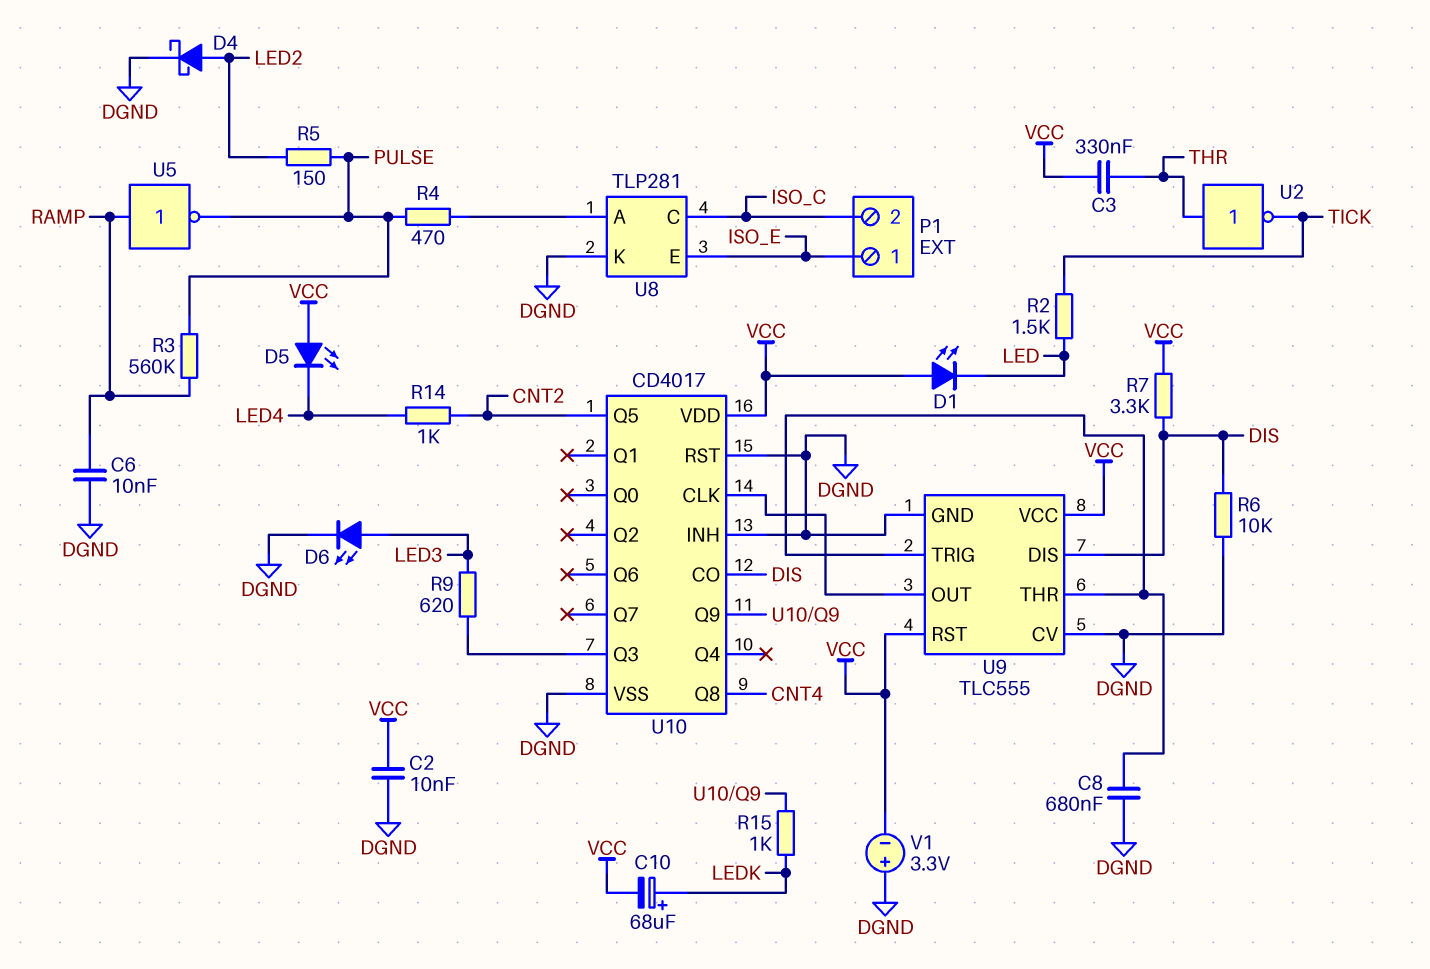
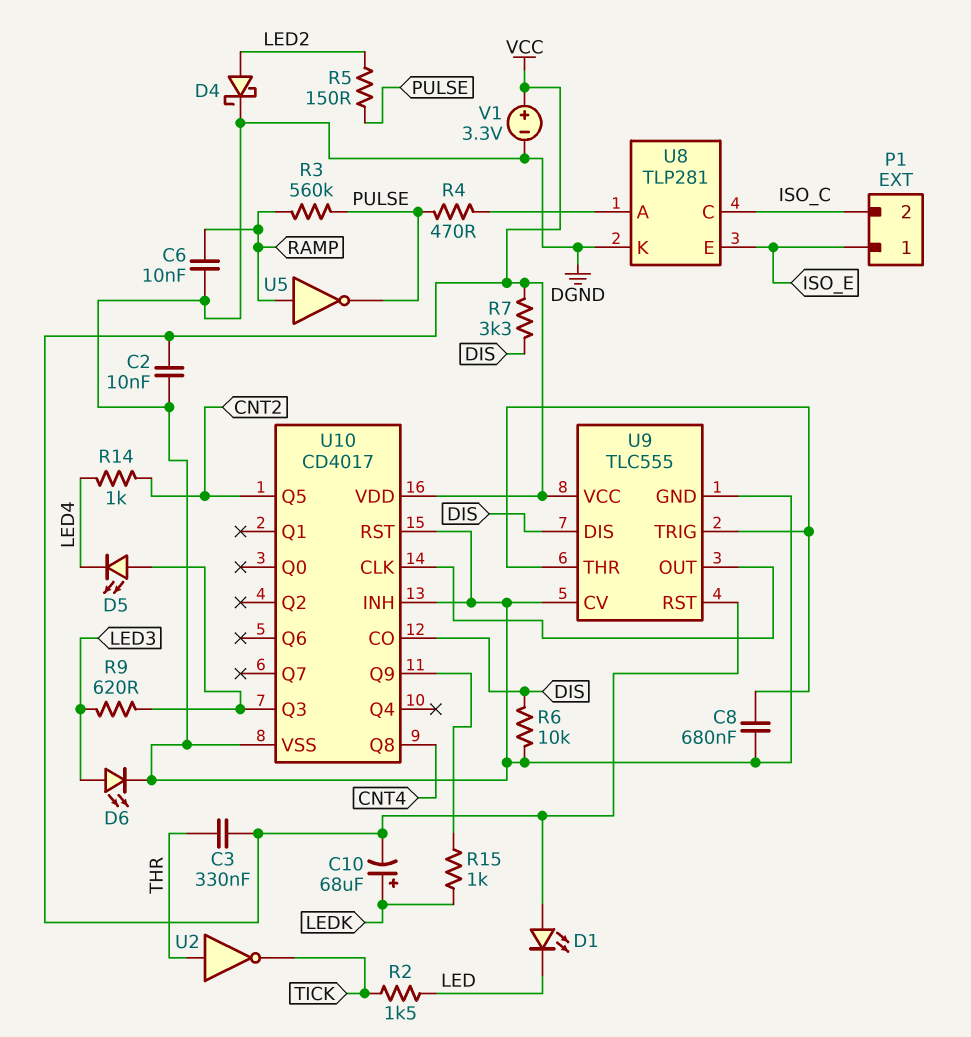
D5: LED (A VCC, K LED4) -> LED (A U10/Q3, K LED4)
V1: 3.3V (plus DGND, minus VCC) -> 3.3V (plus VCC, minus DGND)

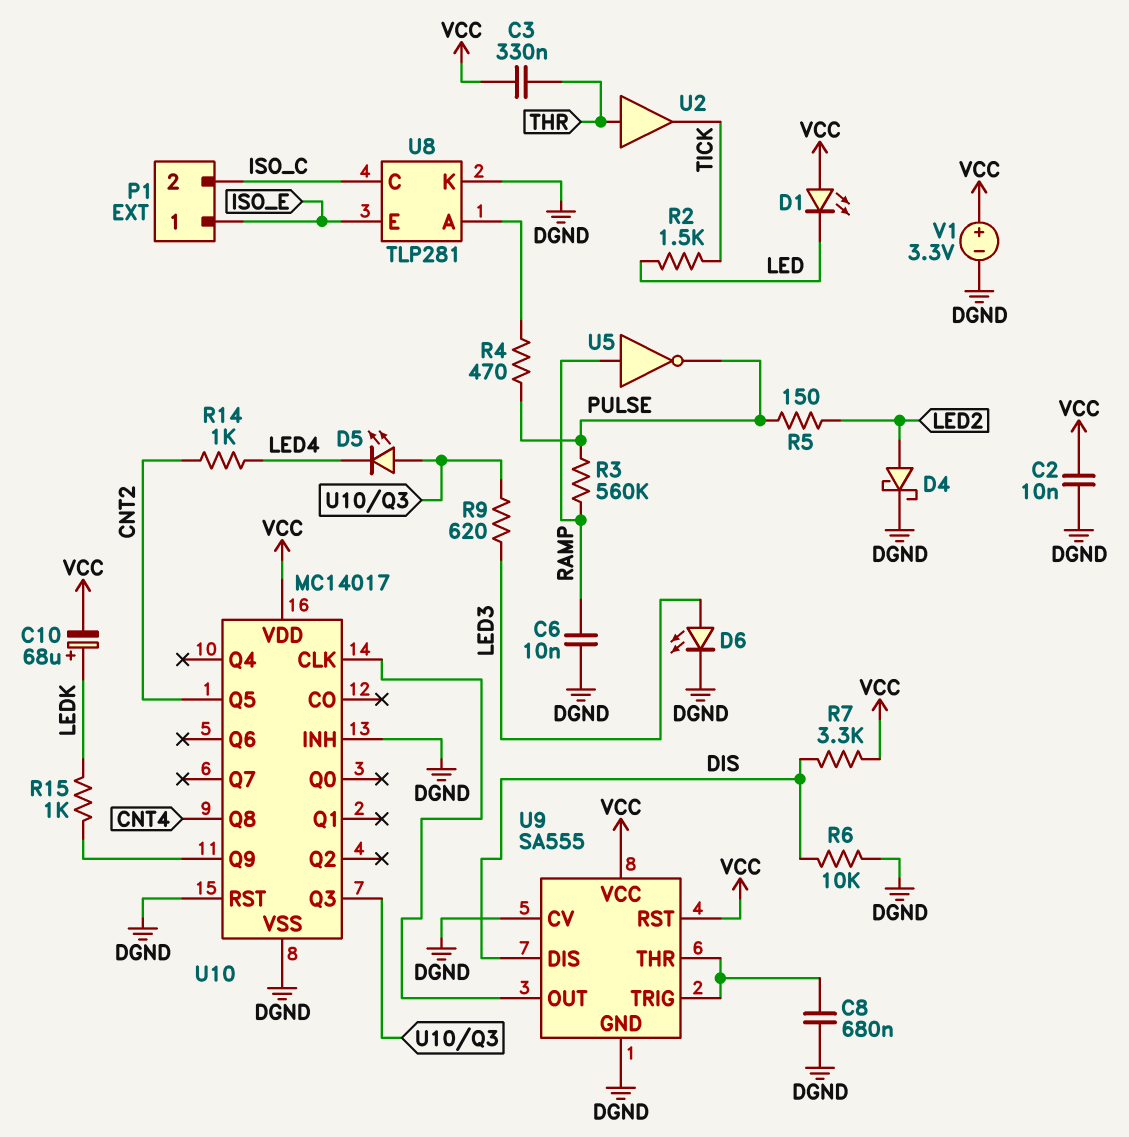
U2: NOT (in THR, out TICK) -> buffer (in THR, out TICK)
U9: TLC555 -> SA555
U10: CD4017 -> MC14017
U10 pin CO: DIS -> none

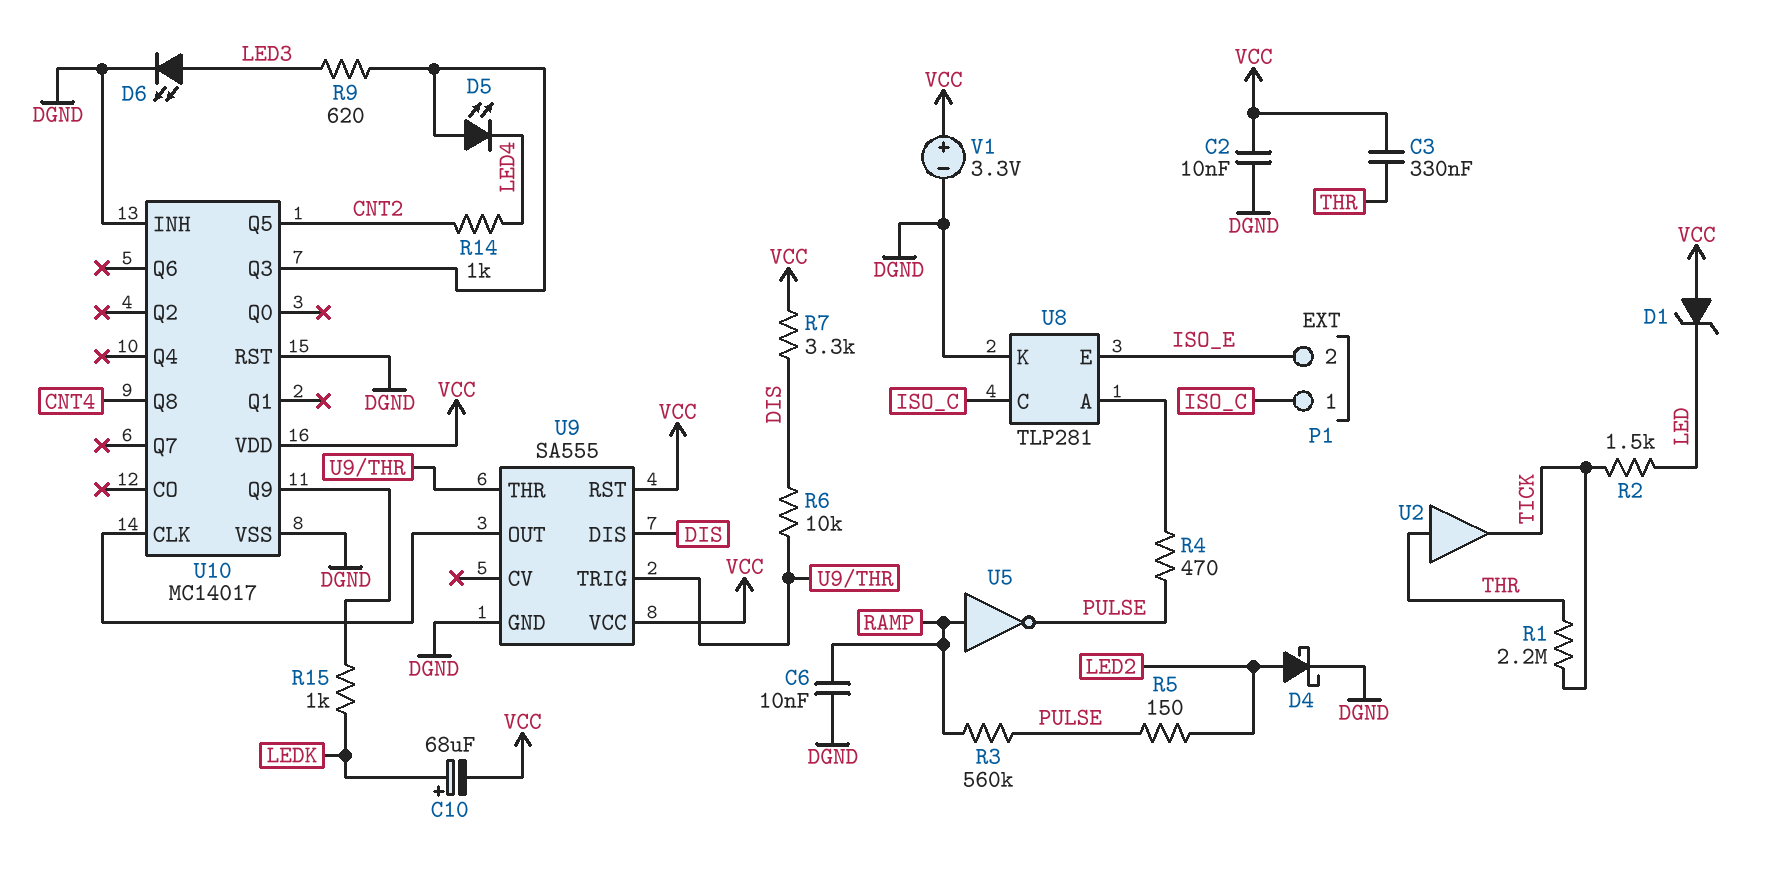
C8: 680nF (DGND, U9/THR) -> none
D1: LED (A VCC, K LED) -> zener (A VCC, K LED)
P1 pin 1: ISO_E -> ISO_C
P1 pin 2: ISO_C -> ISO_E
R1: none -> 2.2M (THR, TICK)
R6: 10k (DGND, DIS) -> 10k (DIS, U9/THR)
U9 pin CV: DGND -> none

